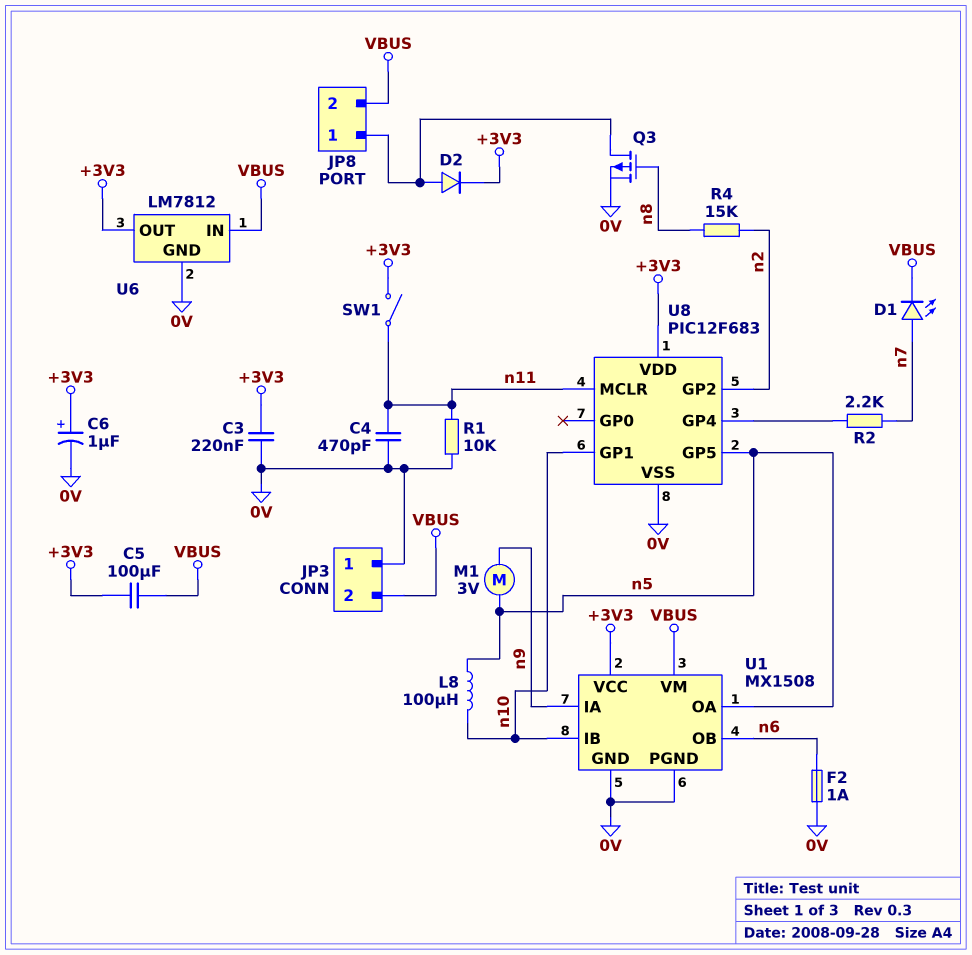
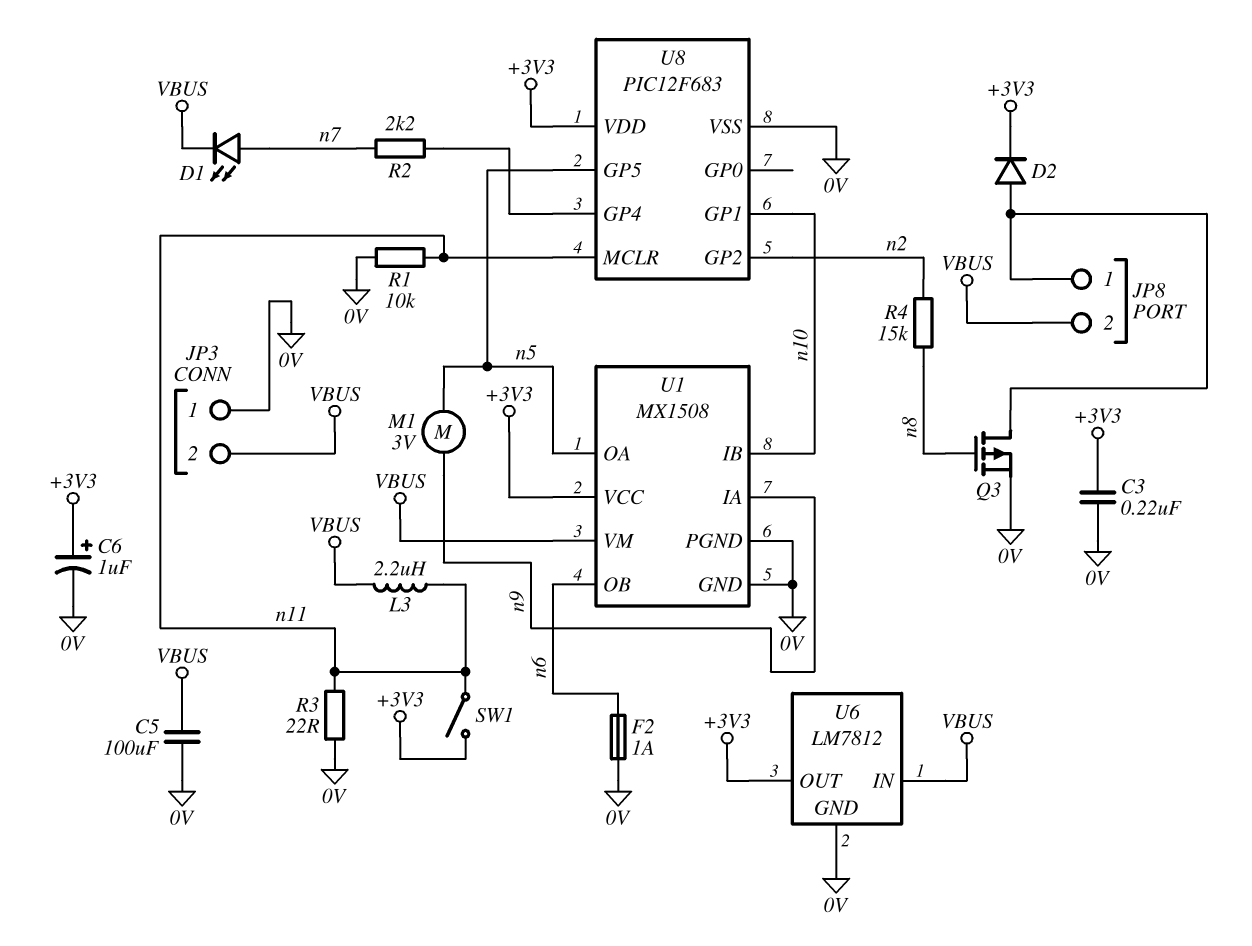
C4: 470pF (0V, n11) -> none
C5: 100uF (+3V3, VBUS) -> 100uF (0V, VBUS)
L3: none -> 2.2uH (VBUS, n11)
L8: 100uH (n5, n10) -> none
R3: none -> 22 (0V, n11)

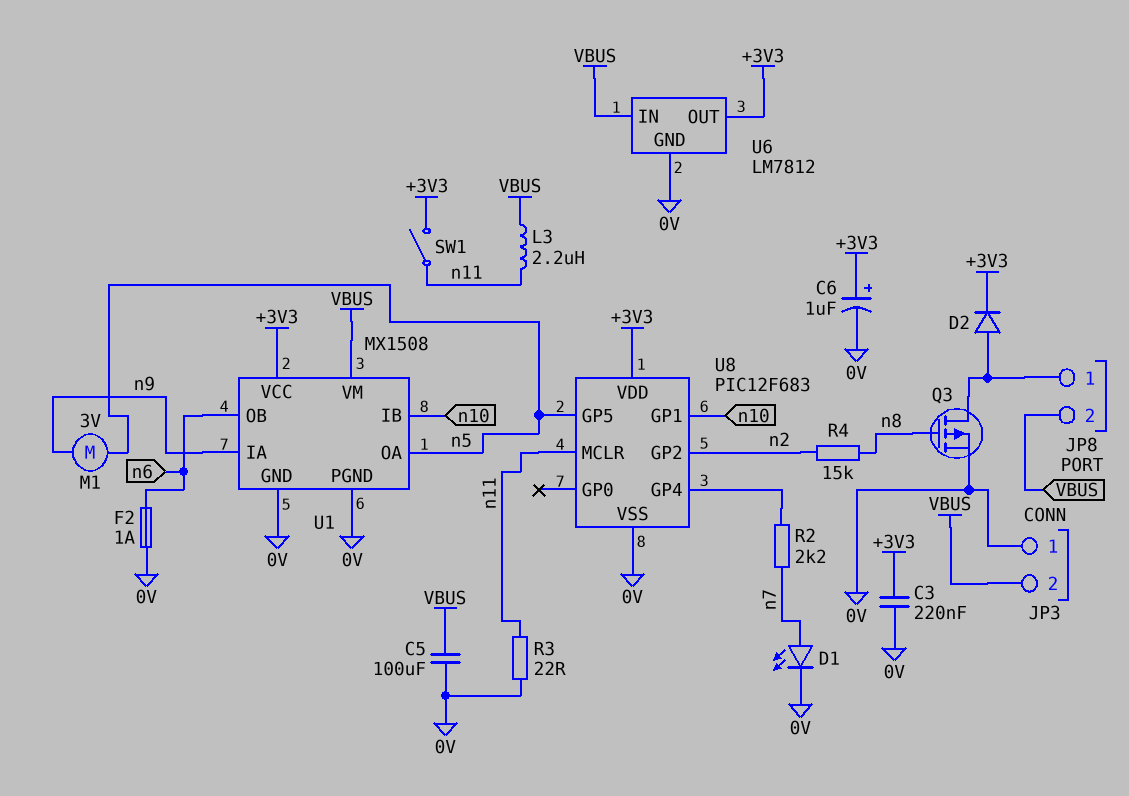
D1: LED (A n7, K VBUS) -> LED (A n7, K 0V)
R1: 10k (0V, n11) -> none

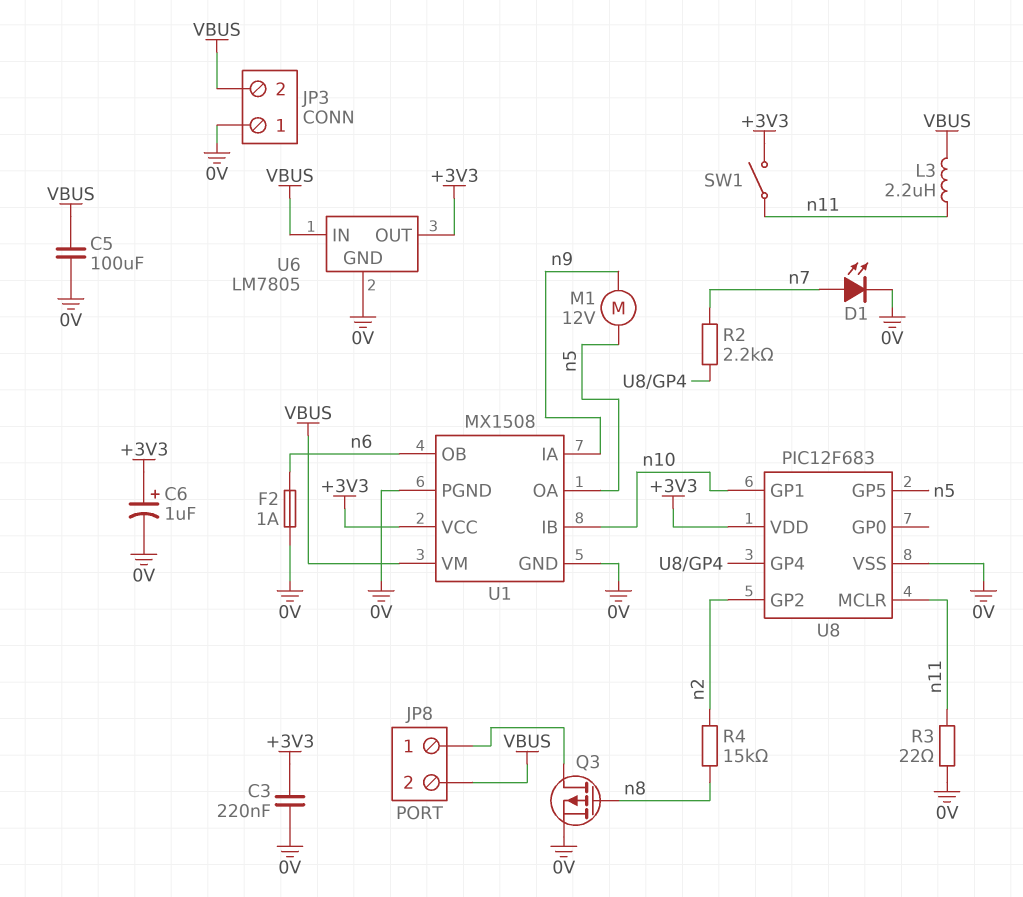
D2: diode (A JP8/1, K +3V3) -> none
M1: motor 3V (n5, n9) -> motor 12V (n5, n9)
U6: LM7812 -> LM7805

